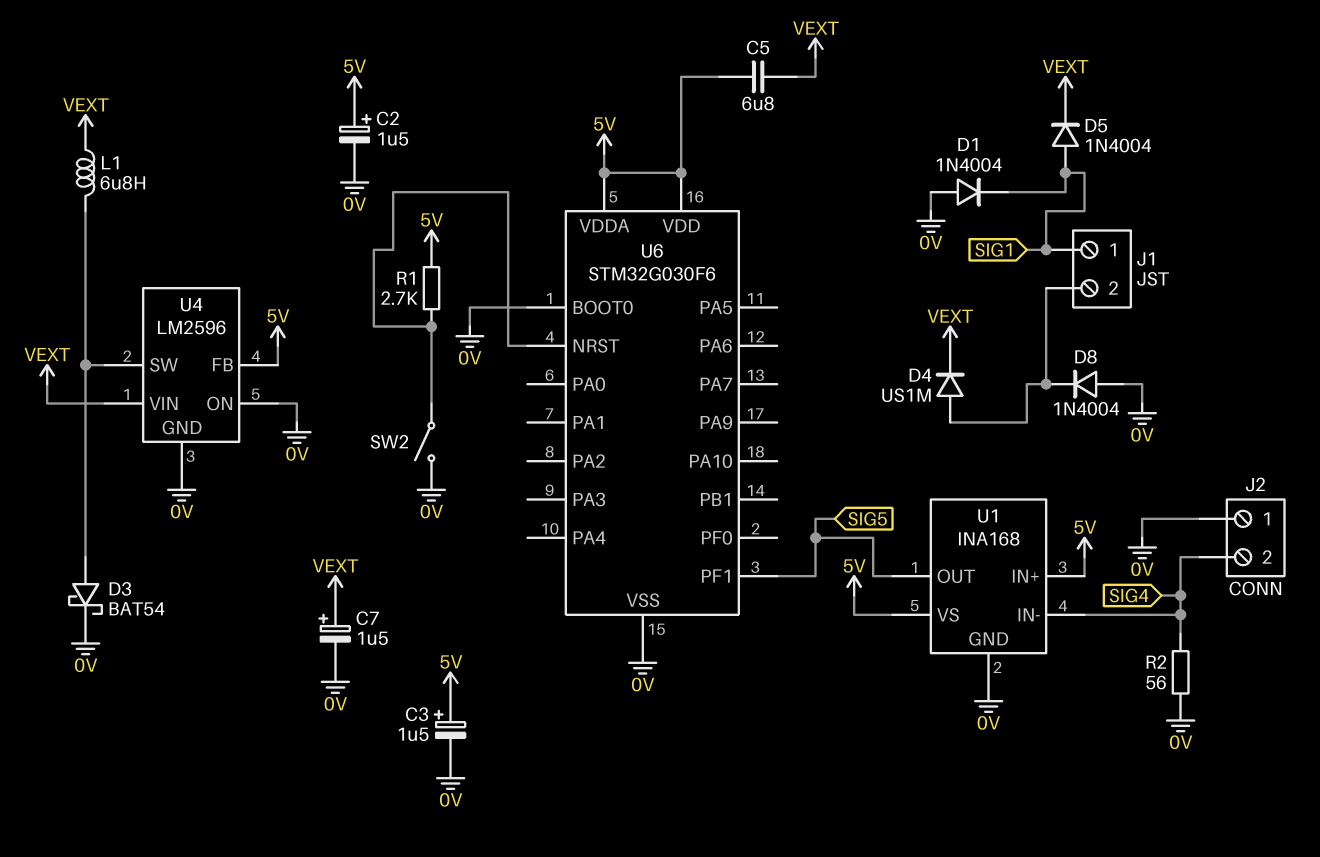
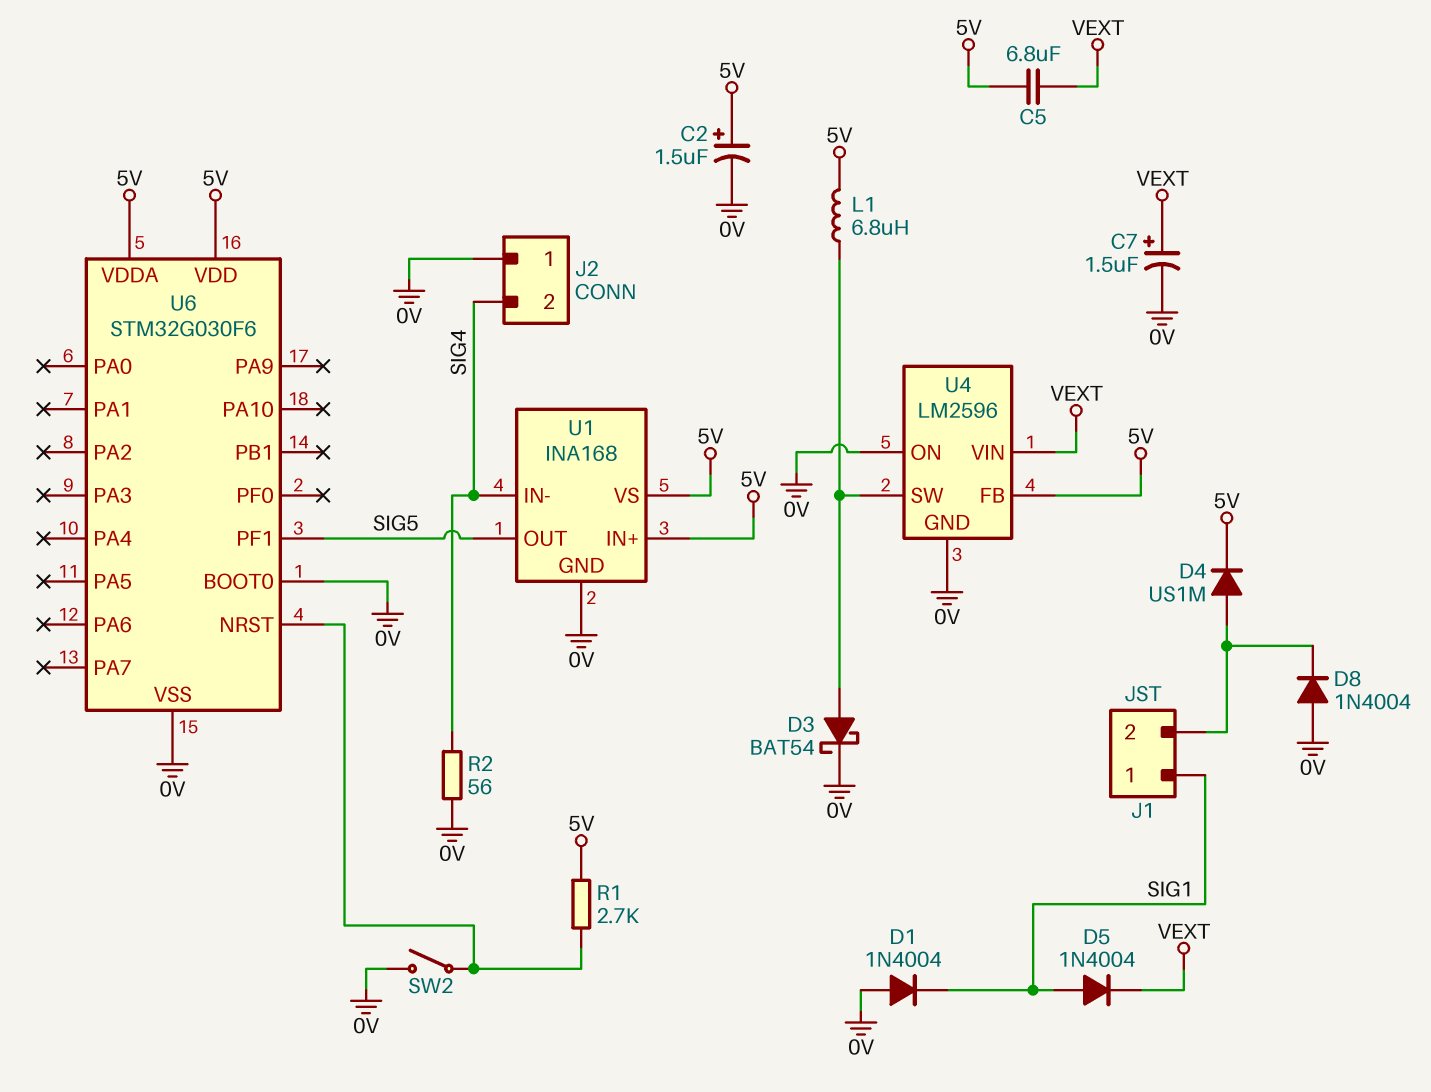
C3: 1.5uF (plus 5V, minus 0V) -> none
D4: diode US1M (A J1/2, K VEXT) -> diode US1M (A J1/2, K 5V)
L1: 6.8uH (U4/SW, VEXT) -> 6.8uH (5V, U4/SW)

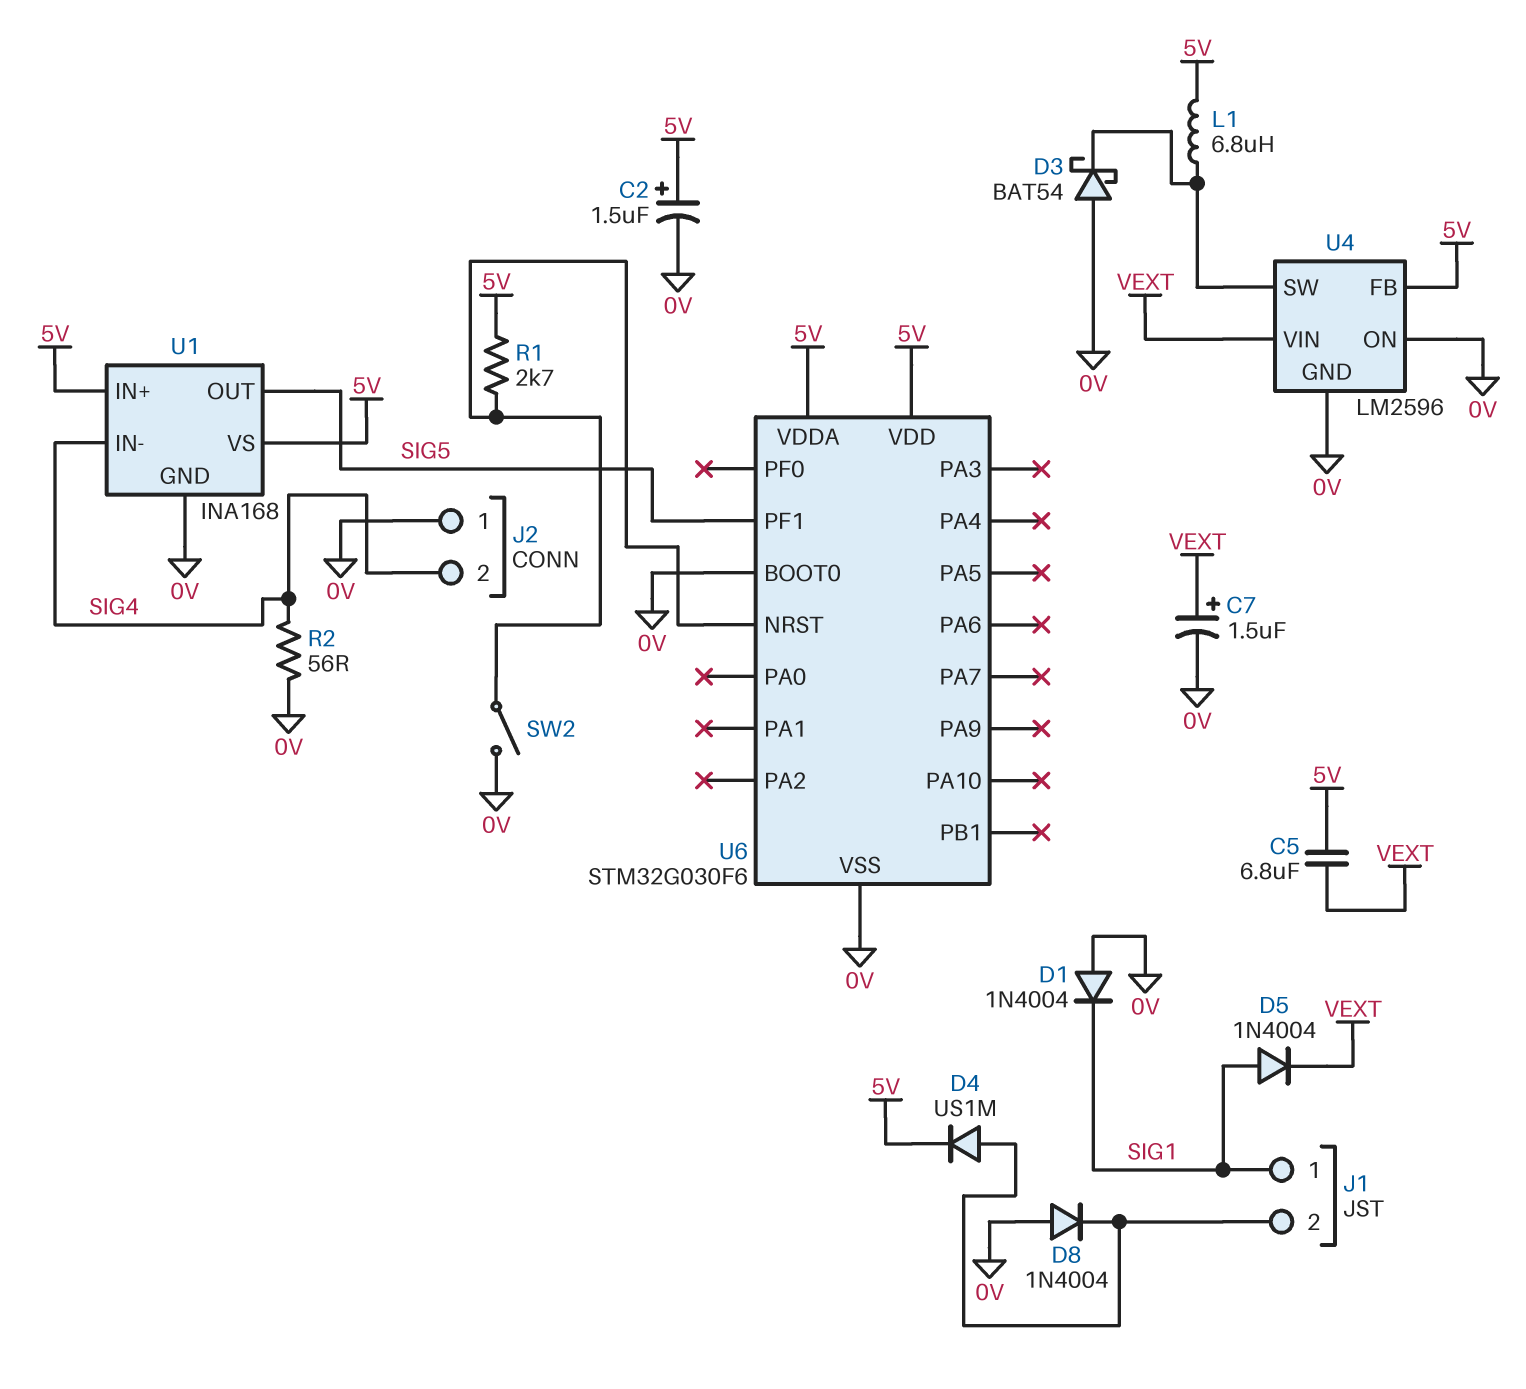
D3: schottky BAT54 (A U4/SW, K 0V) -> schottky BAT54 (A 0V, K U4/SW)

